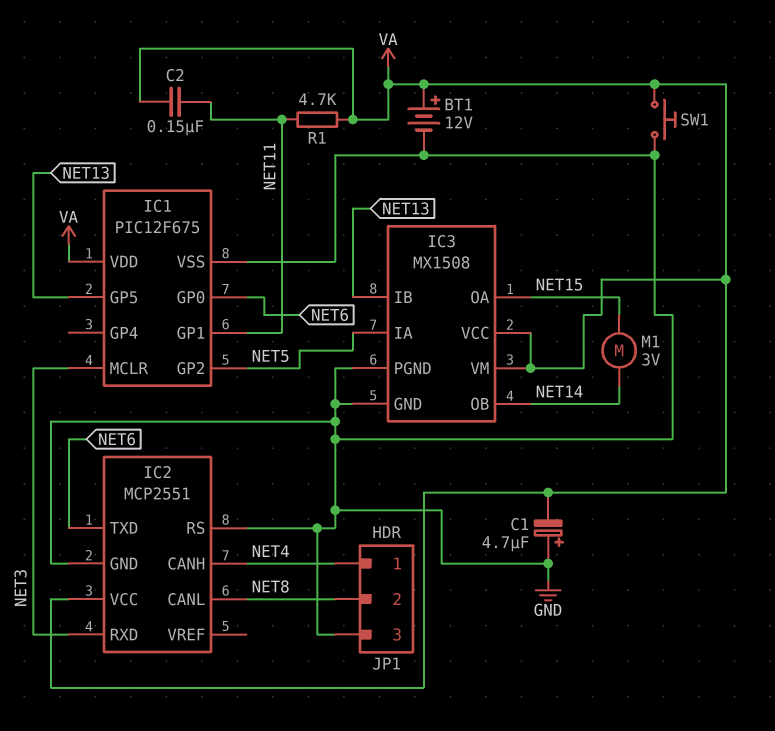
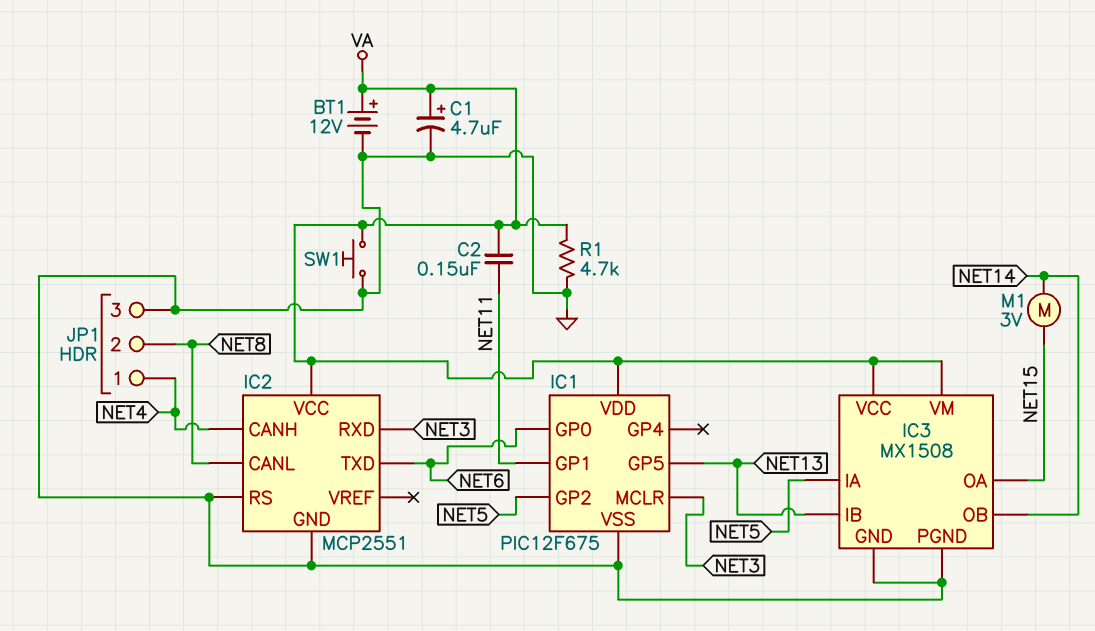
C1: 4.7uF (plus GND, minus VA) -> 4.7uF (plus VA, minus GND)
R1: 4.7k (NET11, VA) -> 4.7k (GND, VA)

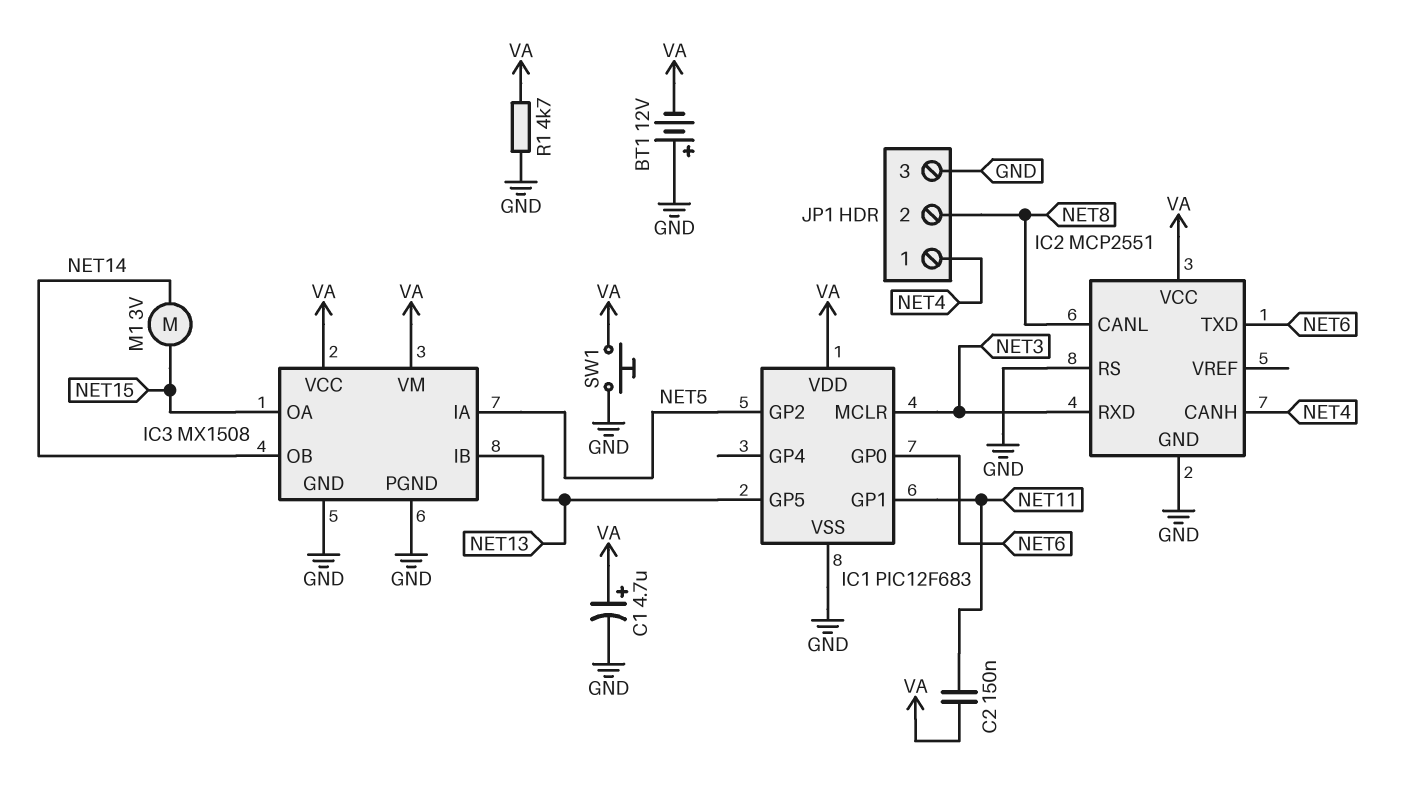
BT1: 12V (plus VA, minus GND) -> 12V (plus GND, minus VA)
IC1: PIC12F675 -> PIC12F683

